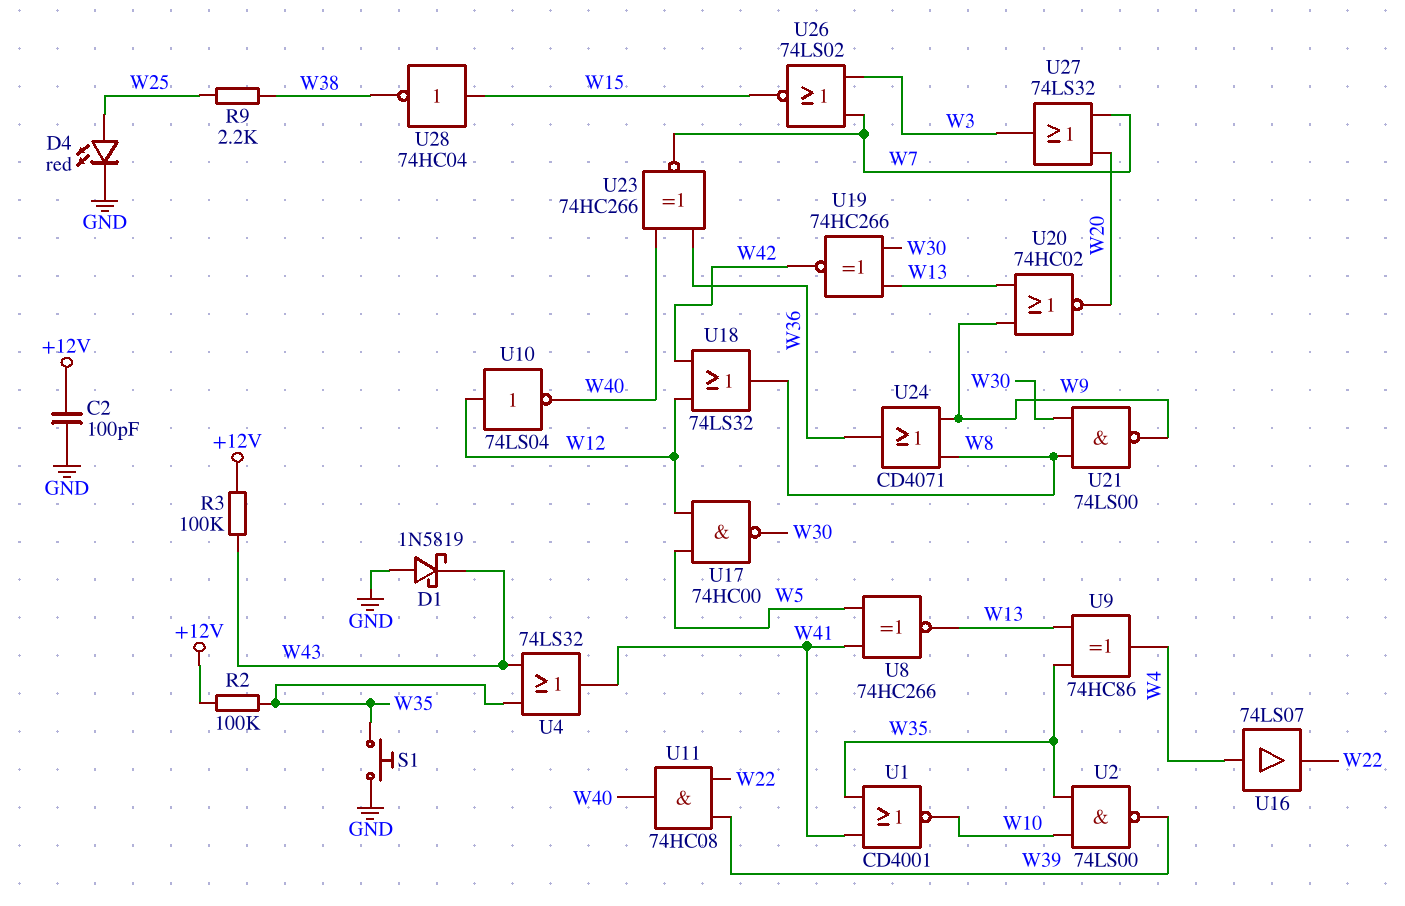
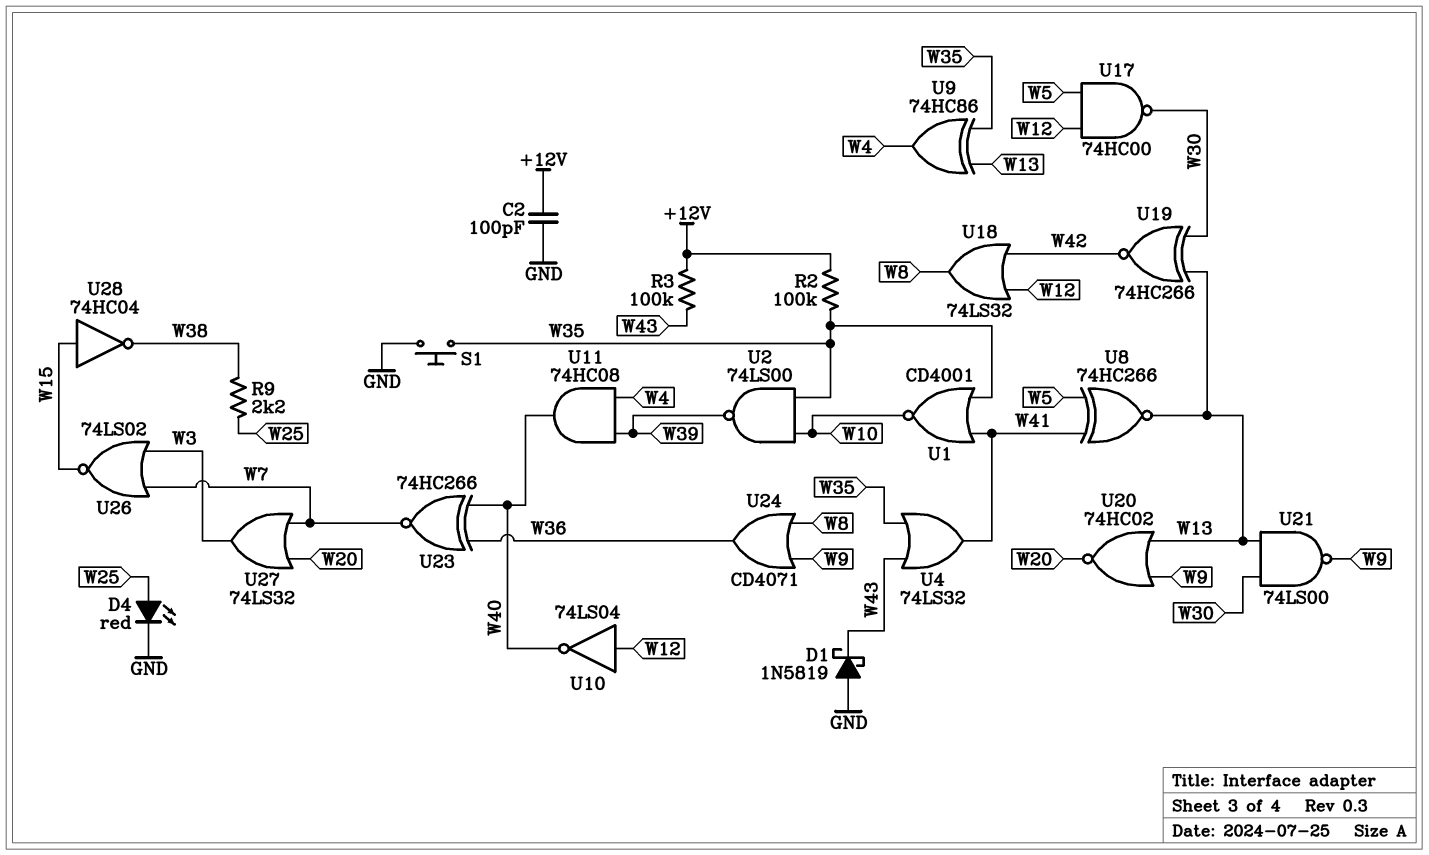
U11: AND 74HC08 (in W22, in W39, out W40) -> AND 74HC08 (in W4, in W39, out W40)
U16: buffer 74LS07 (in W4, out W22) -> none
U21: NAND 74LS00 (in W8, in W30, out W9) -> NAND 74LS00 (in W13, in W30, out W9)

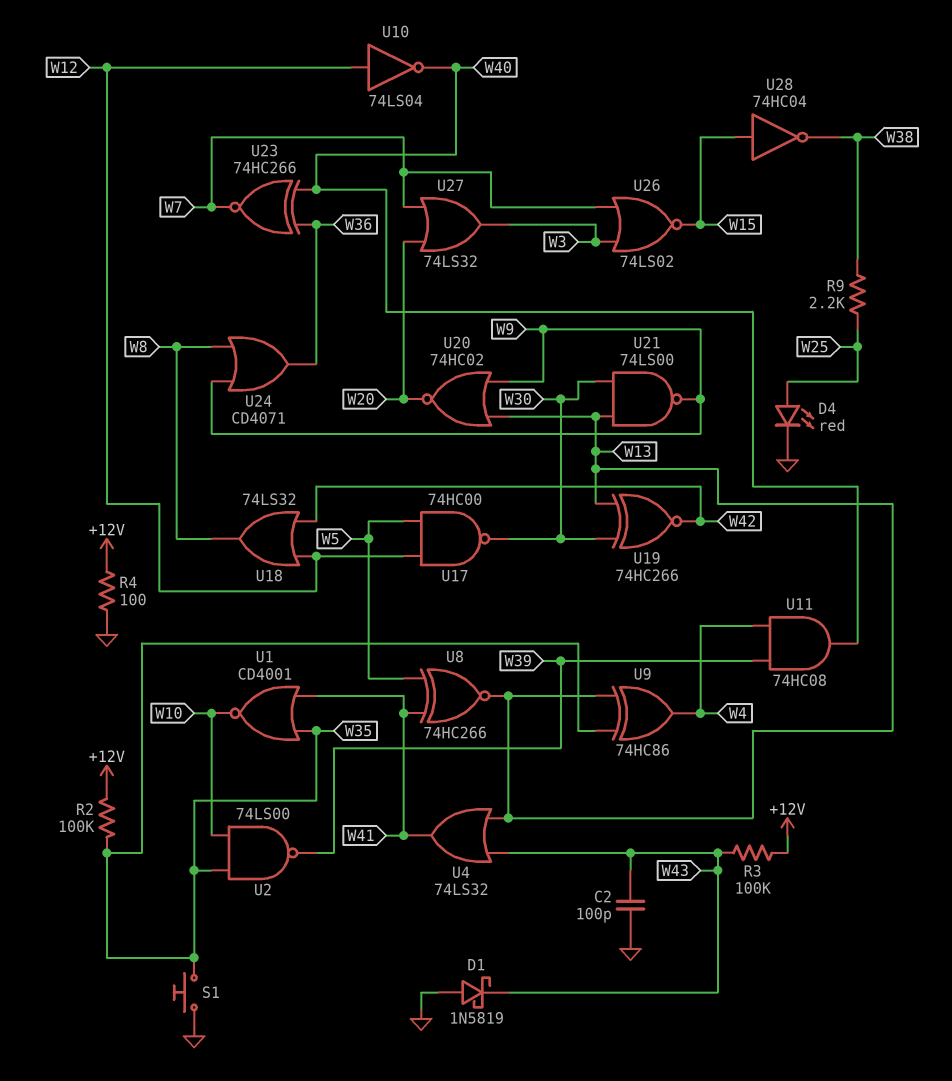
C2: 100pF (+12V, GND) -> 100pF (GND, W43)
R4: none -> 100 (+12V, GND)
U4: OR 74LS32 (in W35, in W43, out W41) -> OR 74LS32 (in W13, in W43, out W41)

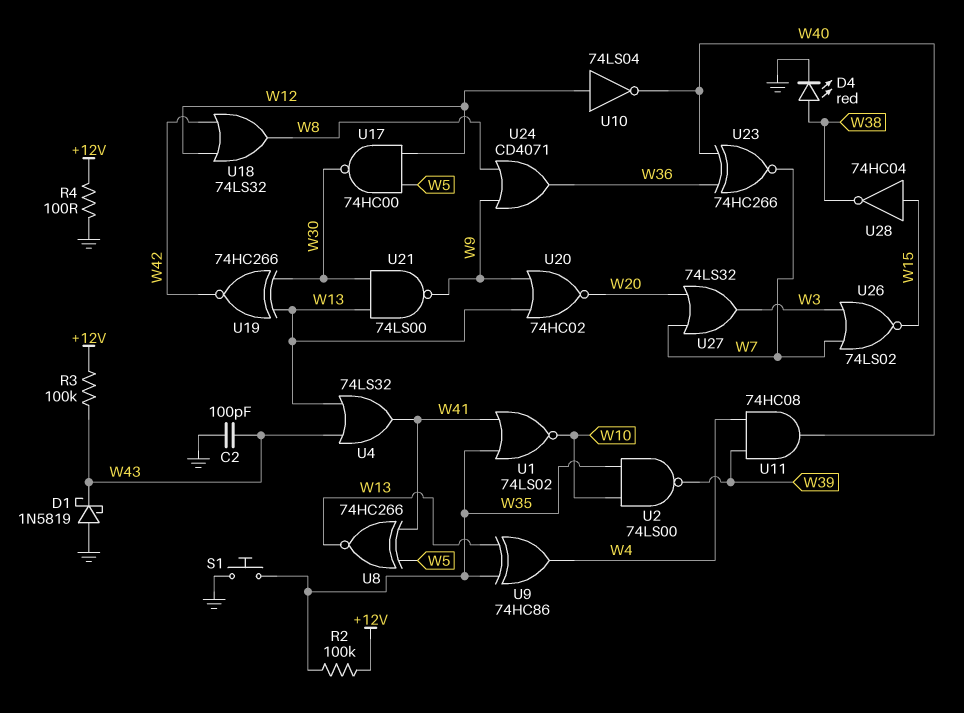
D4: LED red (A W25, K GND) -> LED red (A W38, K GND)
R9: 2.2k (W25, W38) -> none
U1: NOR CD4001 (in W35, in W41, out W10) -> NOR 74LS02 (in W35, in W41, out W10)

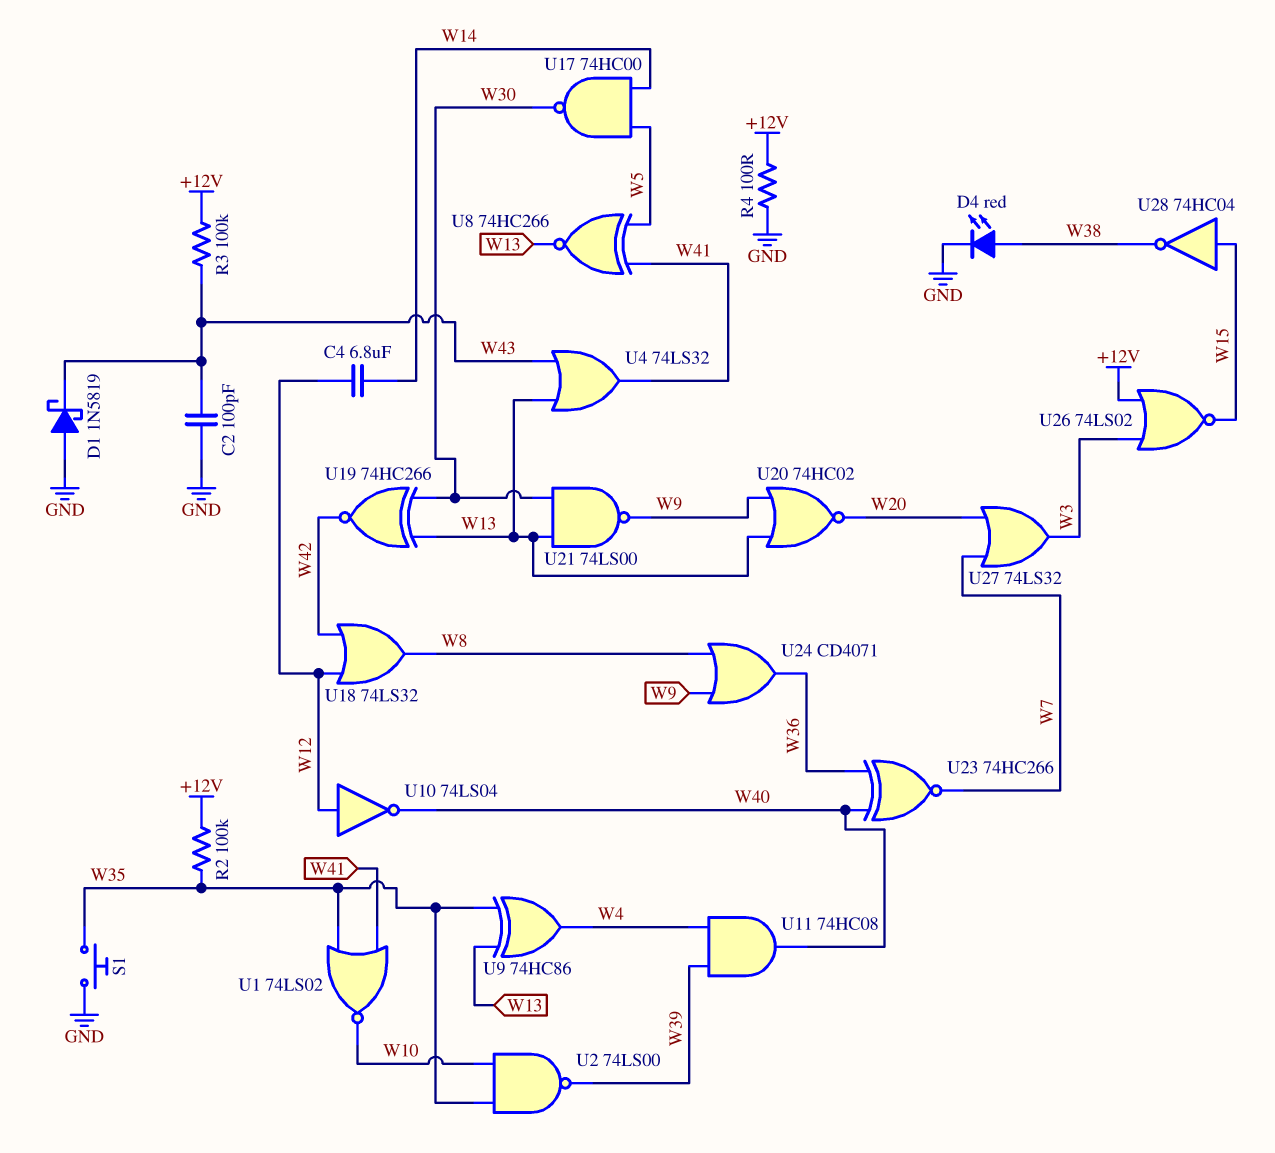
C4: none -> 6.8uF (W12, W14)
U17: NAND 74HC00 (in W5, in W12, out W30) -> NAND 74HC00 (in W5, in W14, out W30)
U26: NOR 74LS02 (in W3, in W7, out W15) -> NOR 74LS02 (in +12V, in W3, out W15)

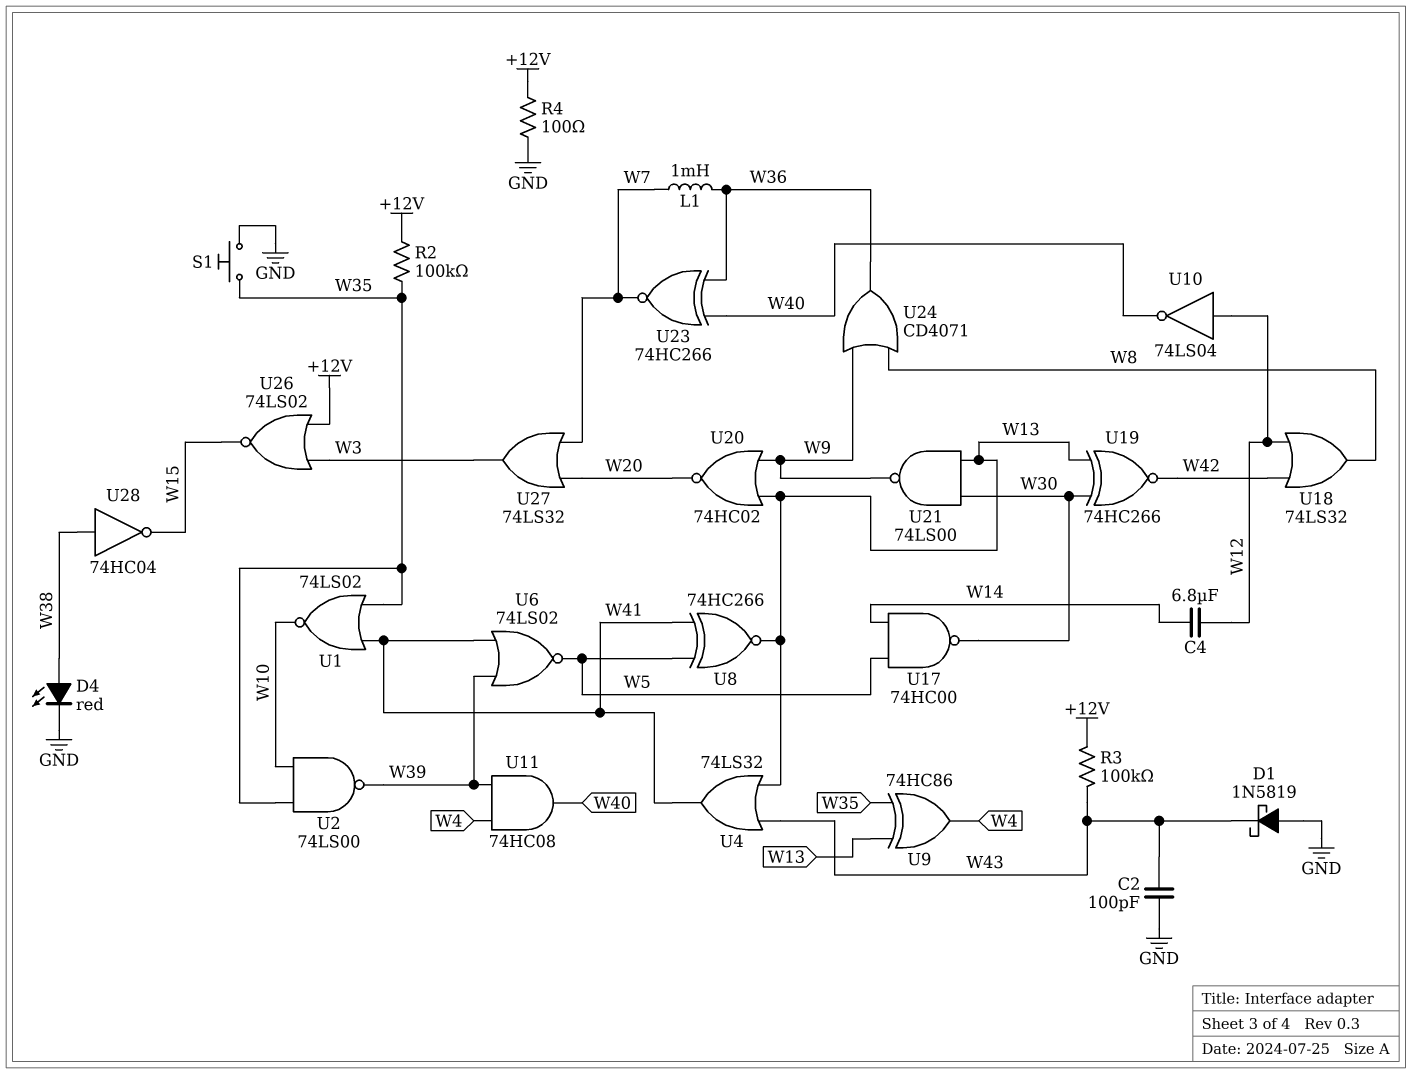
L1: none -> 1mH (W7, W36)
U6: none -> NOR 74LS02 (in W39, in W41, out W5)
U28: NOT 74HC04 (in W15, out W38) -> NOT 74HC04 (in W38, out W15)

